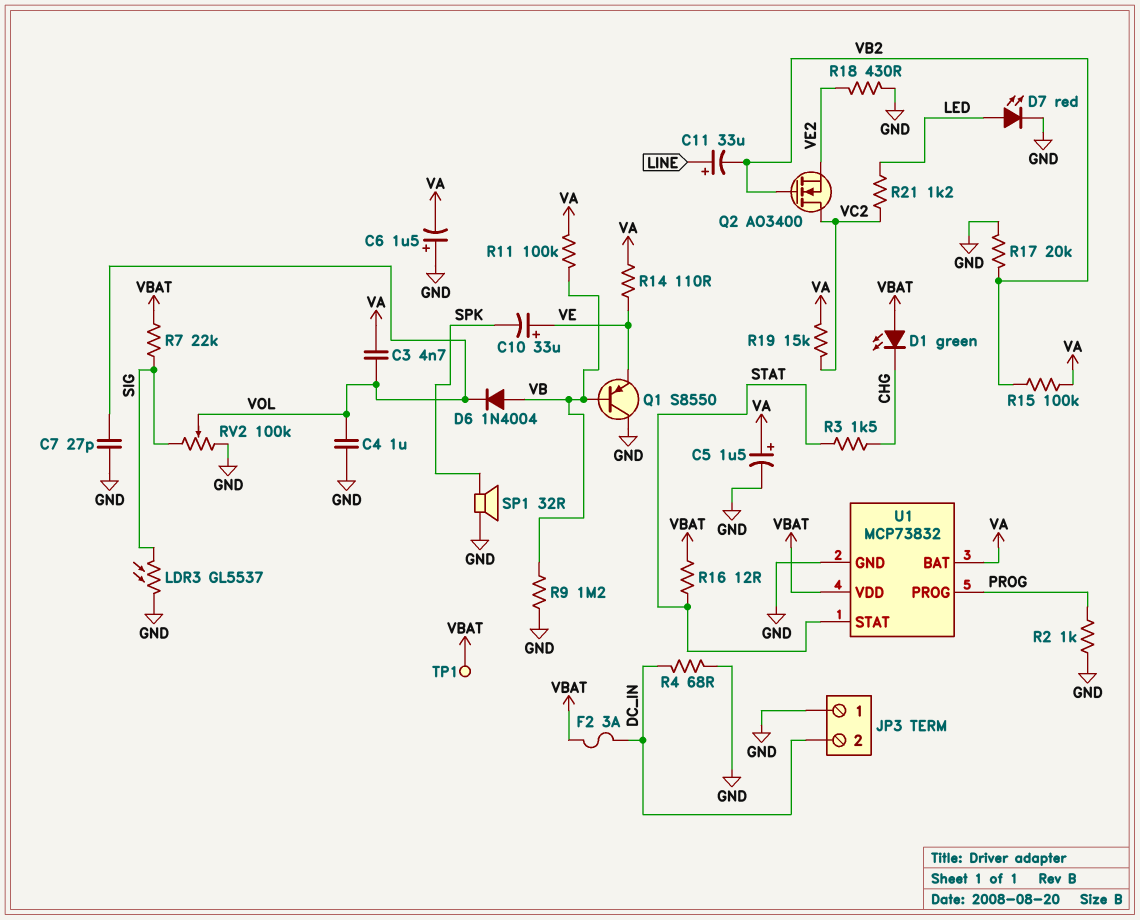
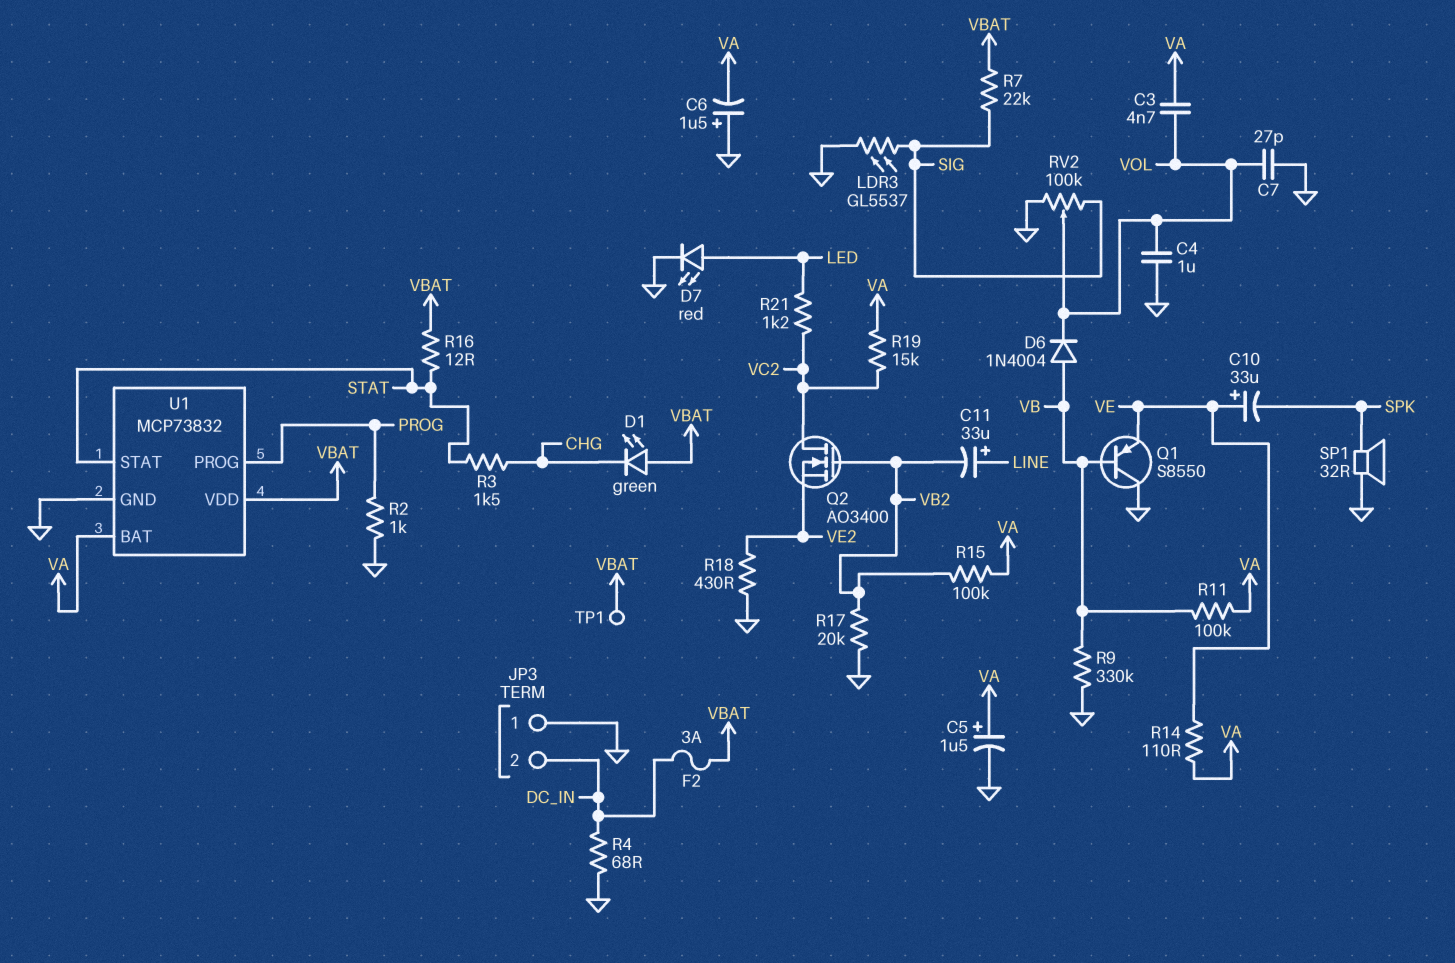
R9: 1.2M (GND, VB) -> 330k (GND, VB)

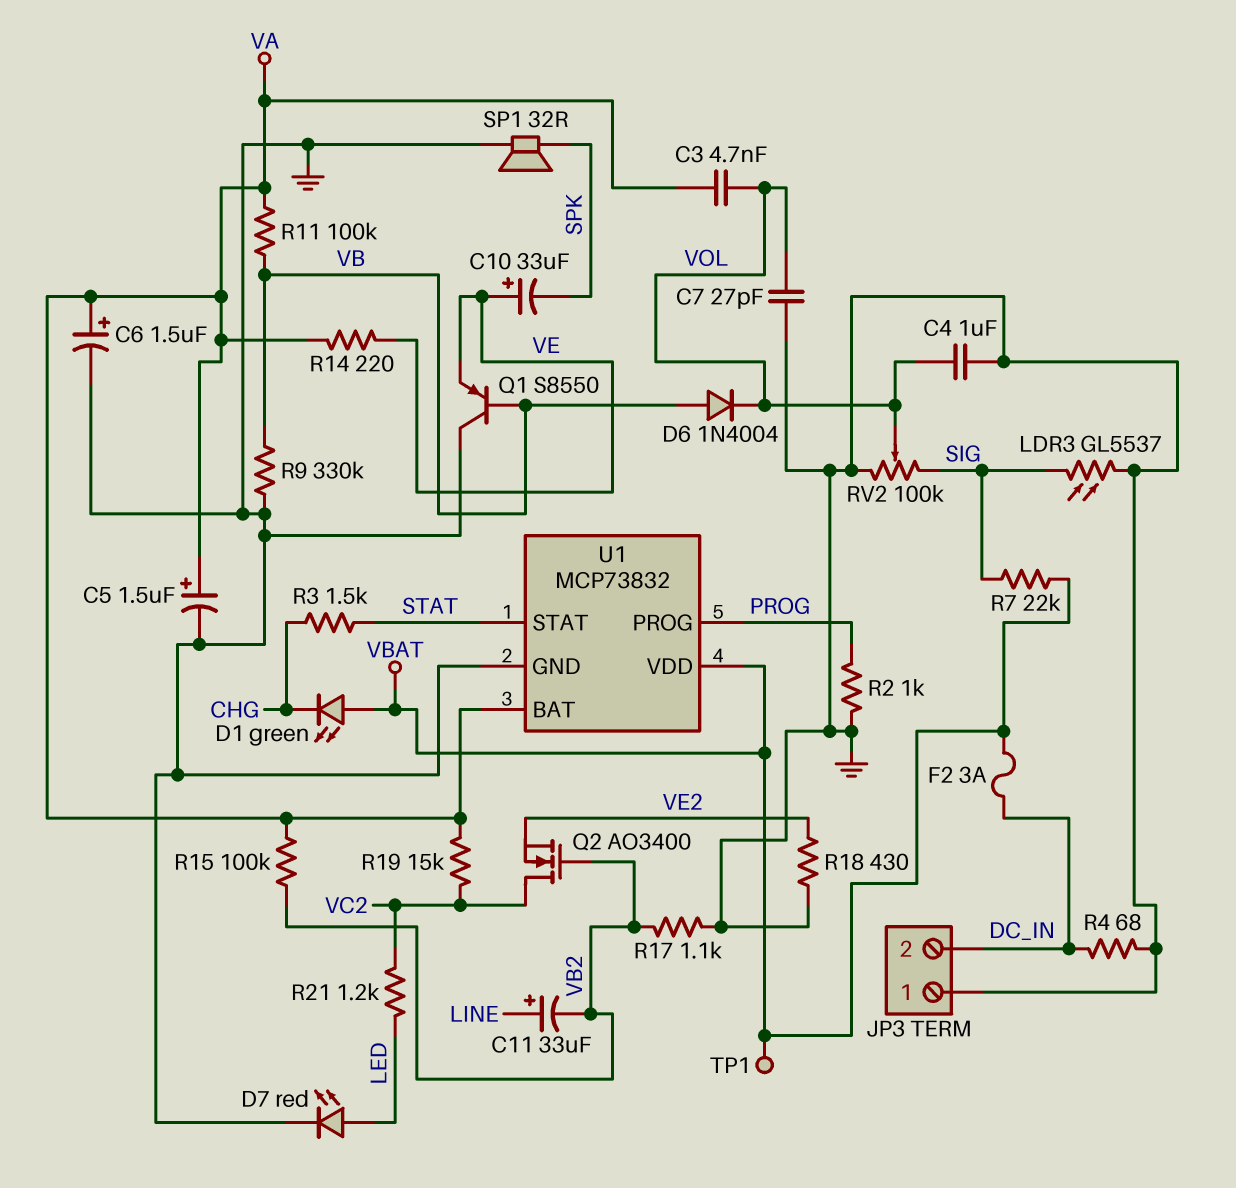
C6: 1.5uF (plus GND, minus VA) -> 1.5uF (plus VA, minus GND)
R14: 110 (VA, VE) -> 220 (VA, VE)
R16: 12 (STAT, VBAT) -> none
R17: 20k (GND, VB2) -> 1.1k (GND, VB2)

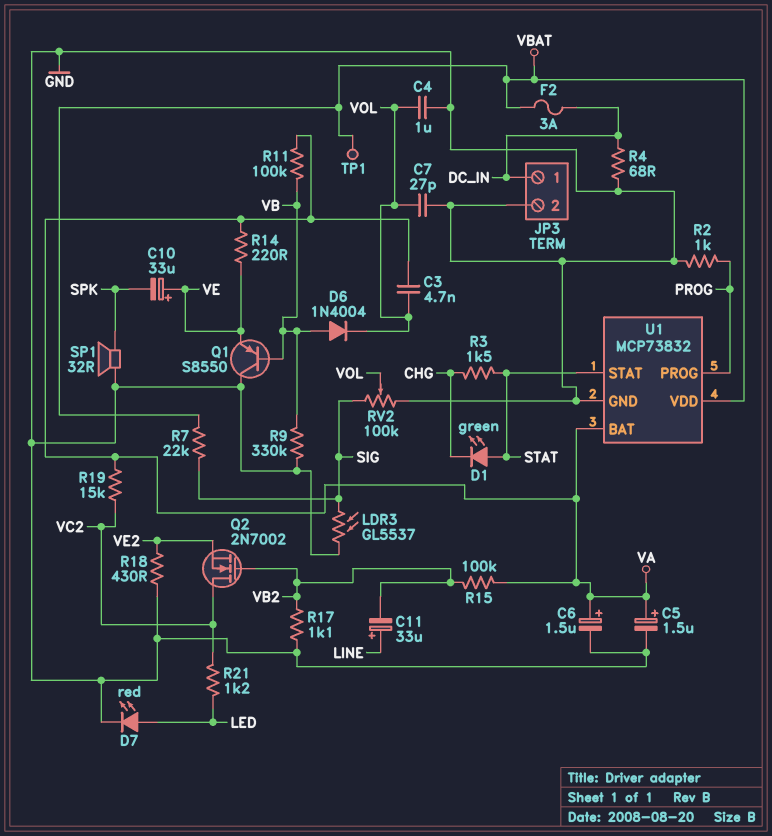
D1: LED green (A VBAT, K CHG) -> LED green (A STAT, K CHG)
JP3 pin 1: GND -> DC_IN
JP3 pin 2: DC_IN -> GND
Q2: NMOS AO3400 (G VB2, D VC2, S VE2) -> NMOS 2N7002 (G VB2, D VC2, S VE2)

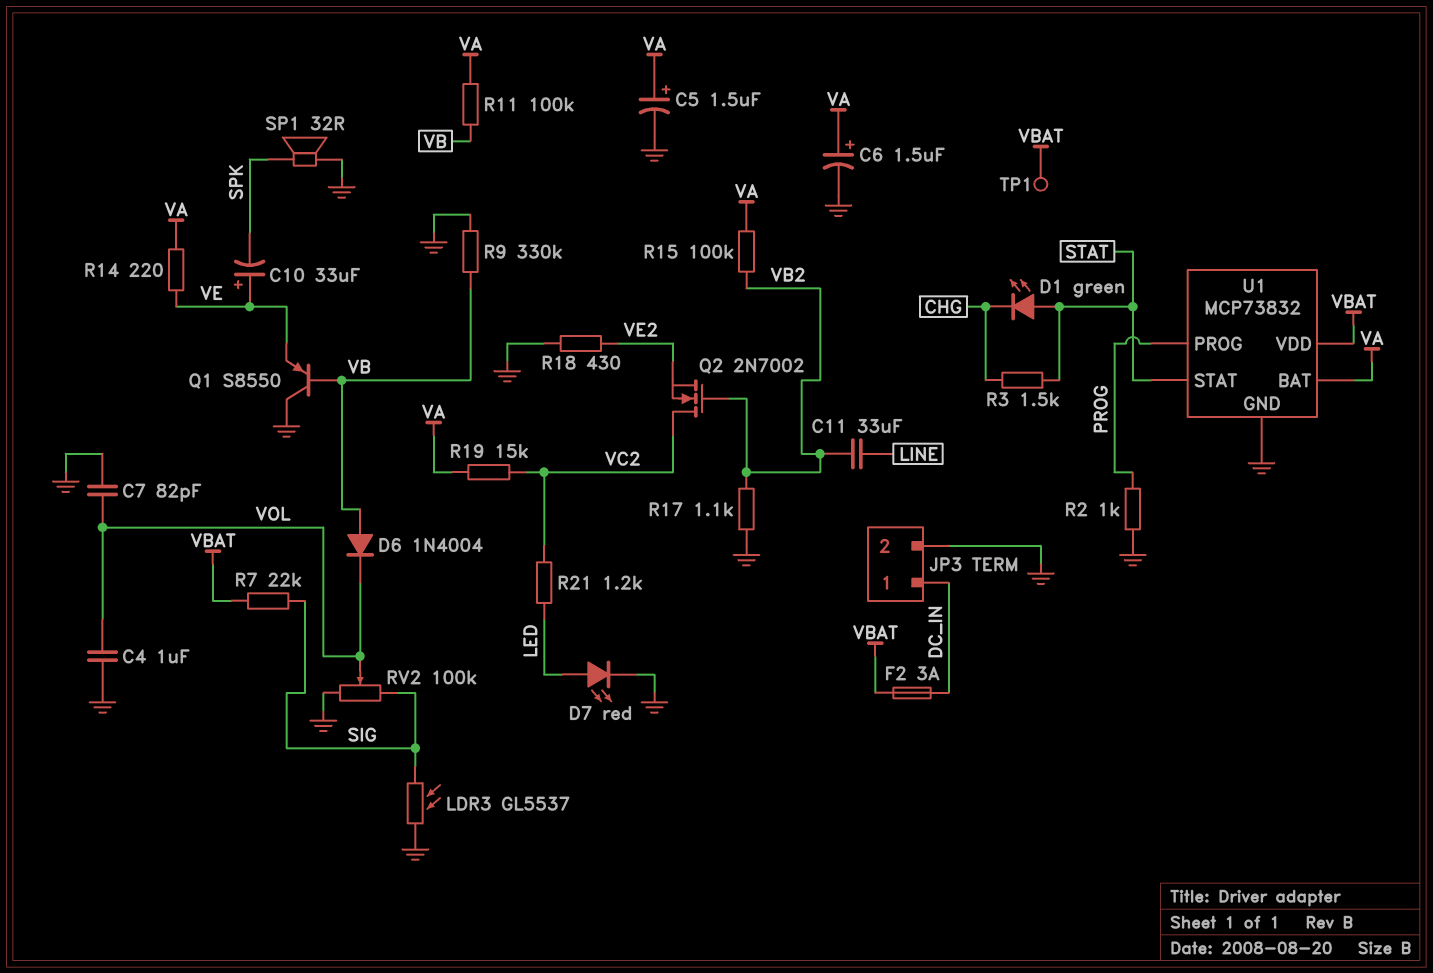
C3: 4.7nF (VA, VOL) -> none
C7: 27pF (GND, VOL) -> 82pF (GND, VOL)
C11: 33uF (plus LINE, minus VB2) -> 33uF (LINE, VB2)
R4: 68 (DC_IN, GND) -> none

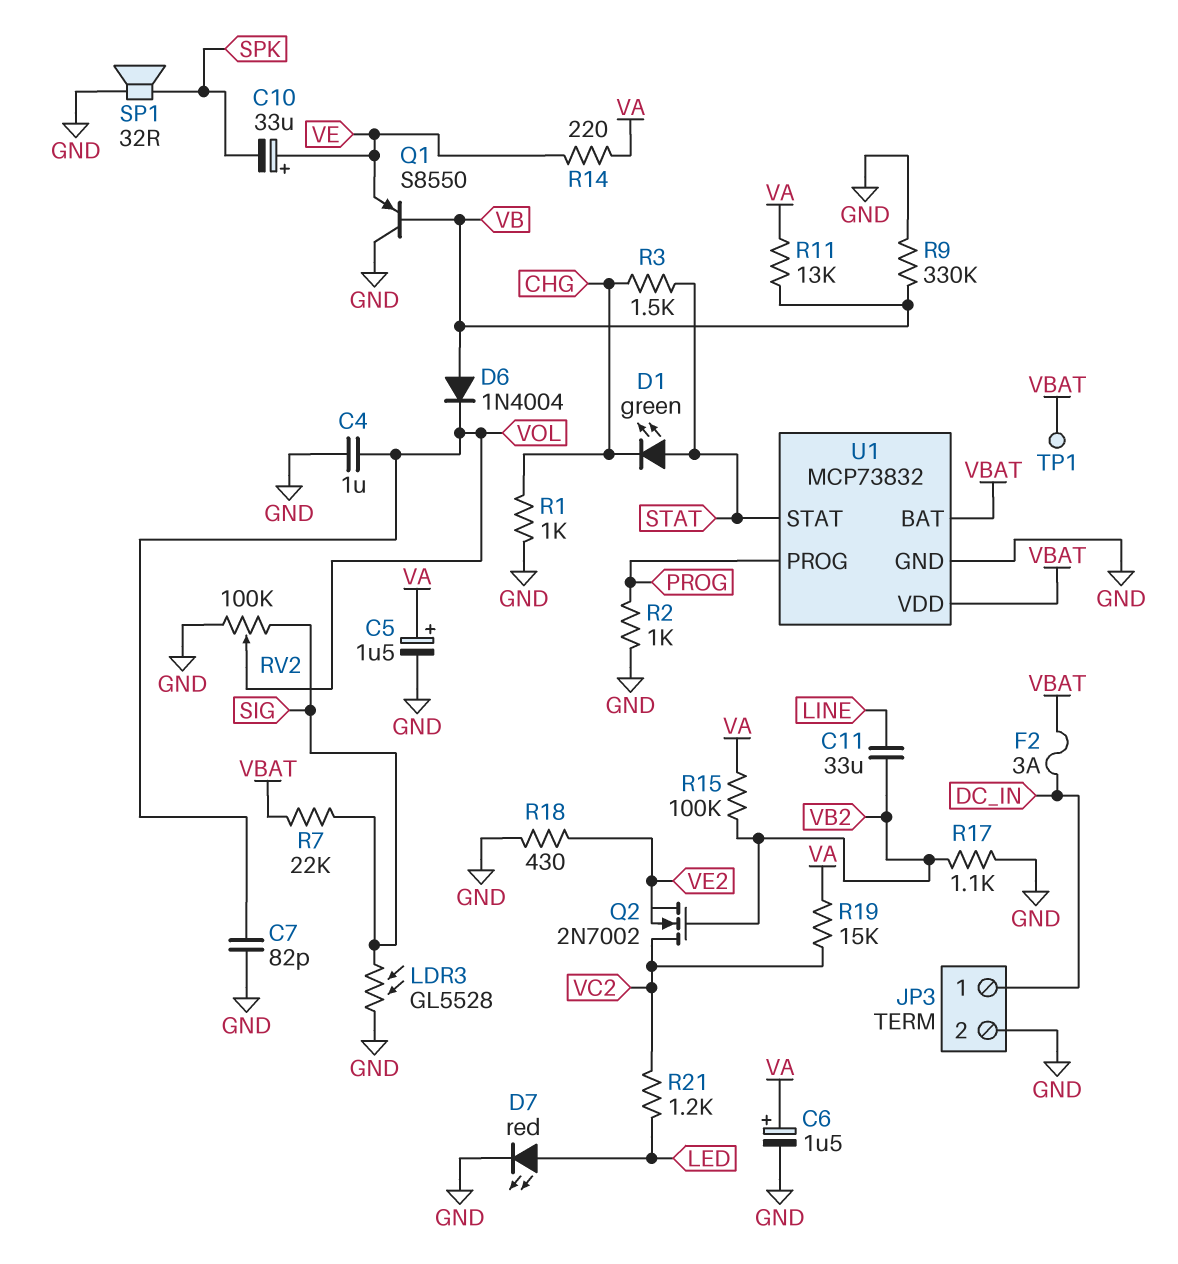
LDR3: GL5537 (GND, SIG) -> GL5528 (GND, SIG)
R1: none -> 1k (CHG, GND)
R11: 100k (VA, VB) -> 13k (VA, VB)
U1 pin BAT: VA -> VBAT

